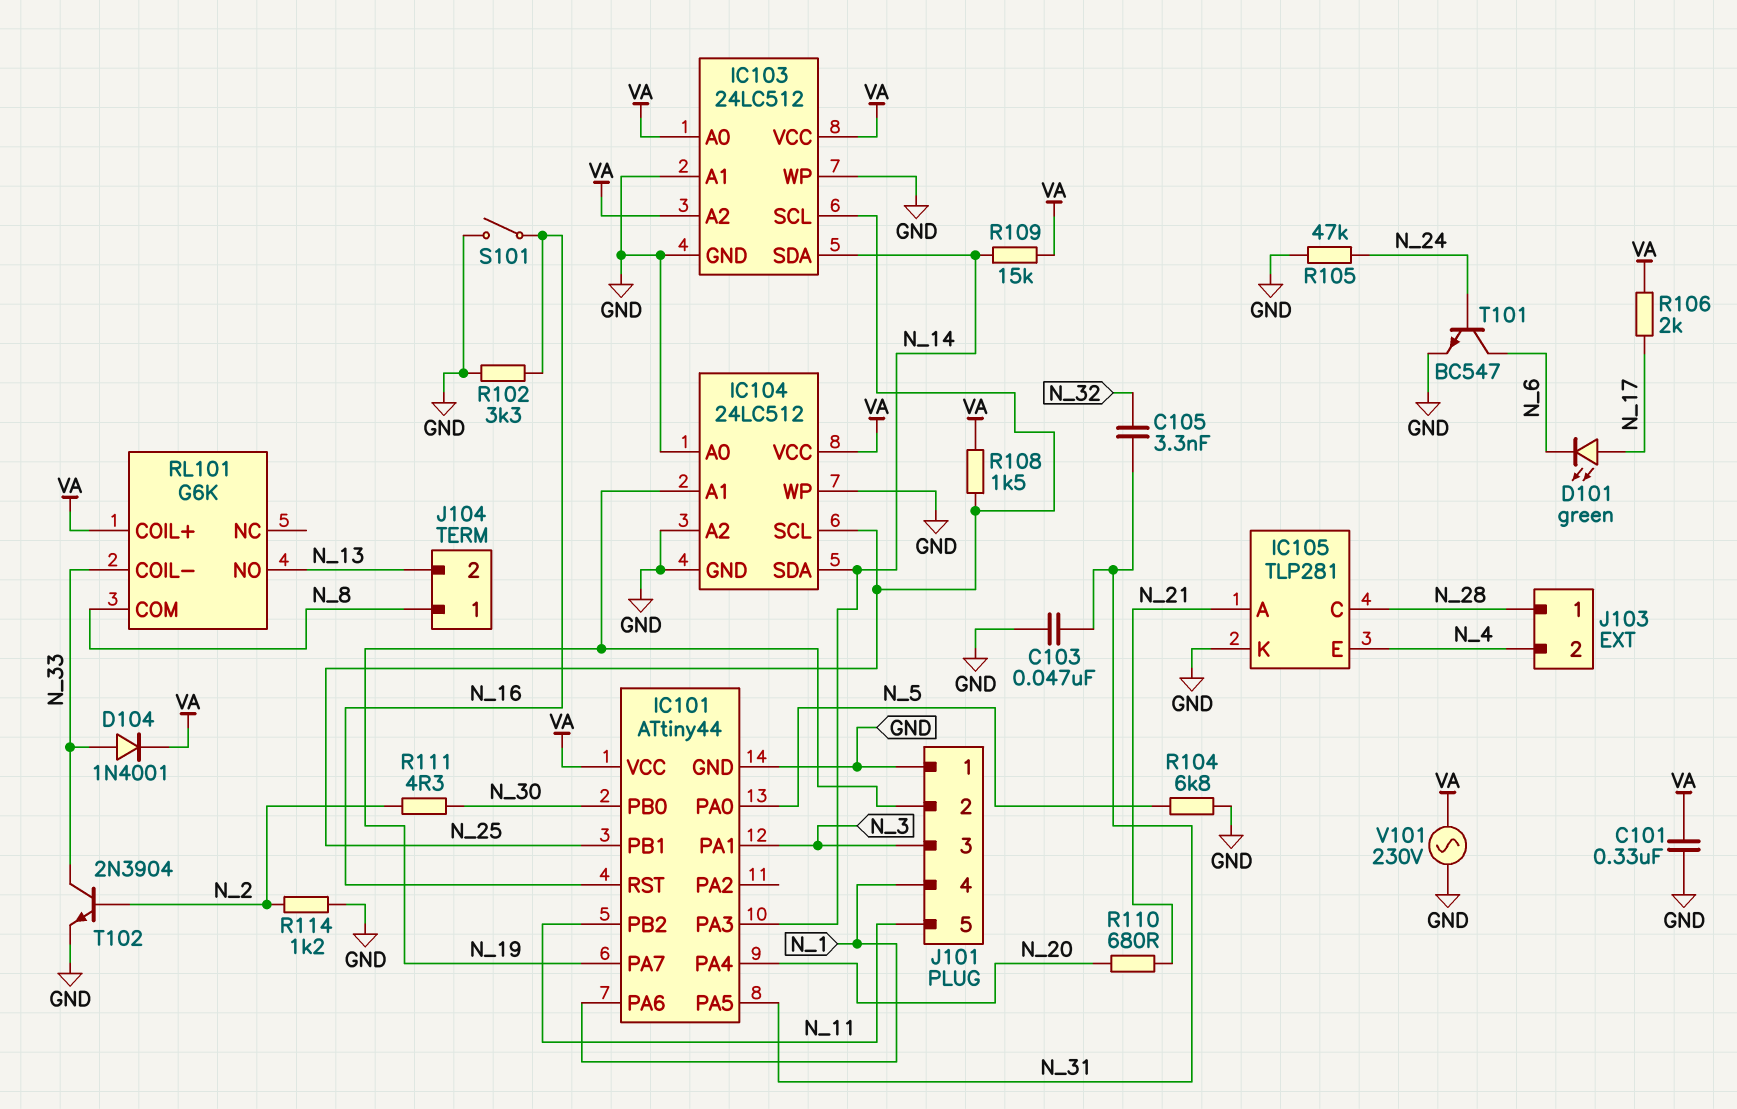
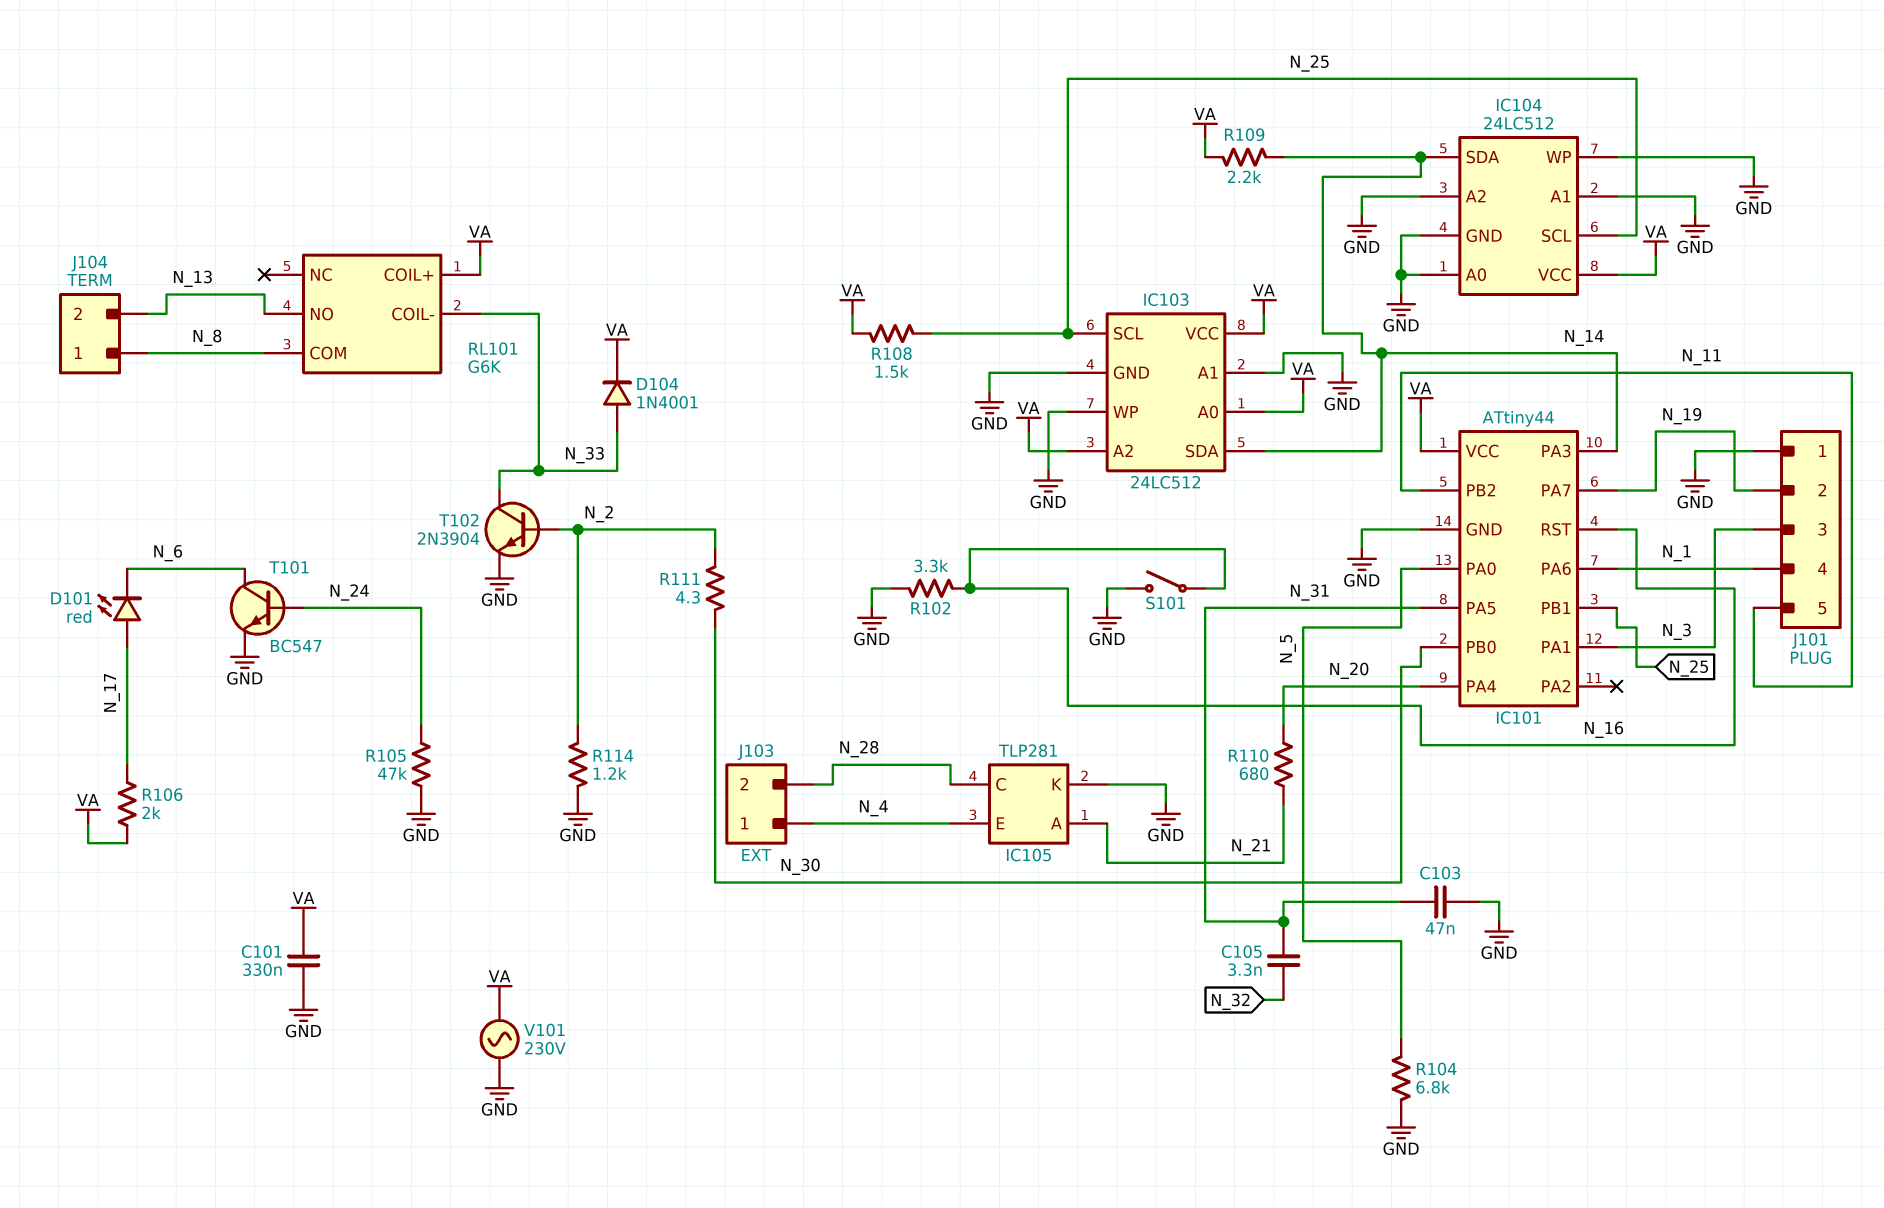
D101: LED green (A N_17, K N_6) -> LED red (A N_17, K N_6)
IC104 pin A1: N_19 -> GND
J103 pin 1: N_28 -> N_4
J103 pin 2: N_4 -> N_28
R109: 15k (N_14, VA) -> 2.2k (N_14, VA)

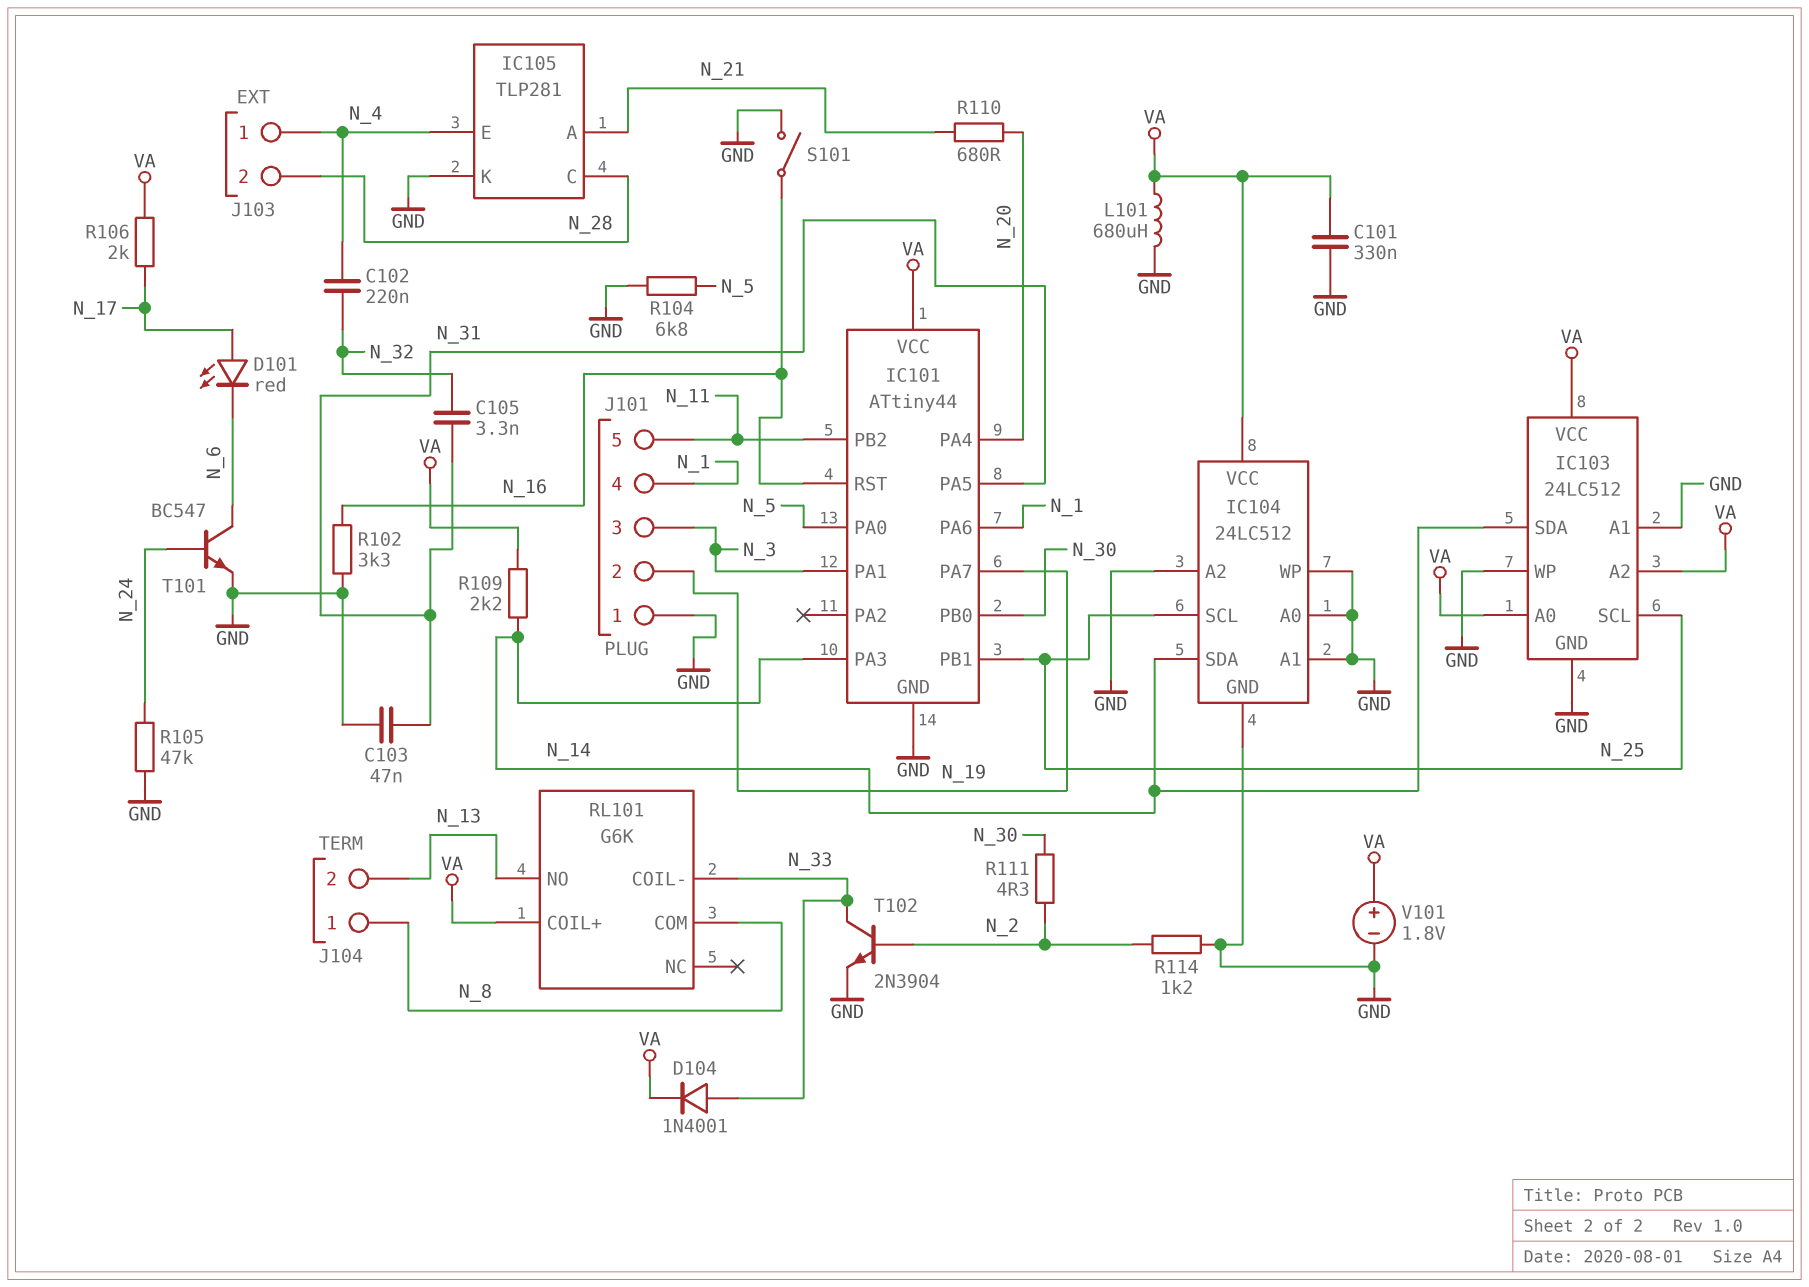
C102: none -> 220nF (N_4, N_32)
L101: none -> 680uH (GND, VA)
R108: 1.5k (N_25, VA) -> none
V101: AC 230V (GND, VA) -> 1.8V (plus VA, minus GND)

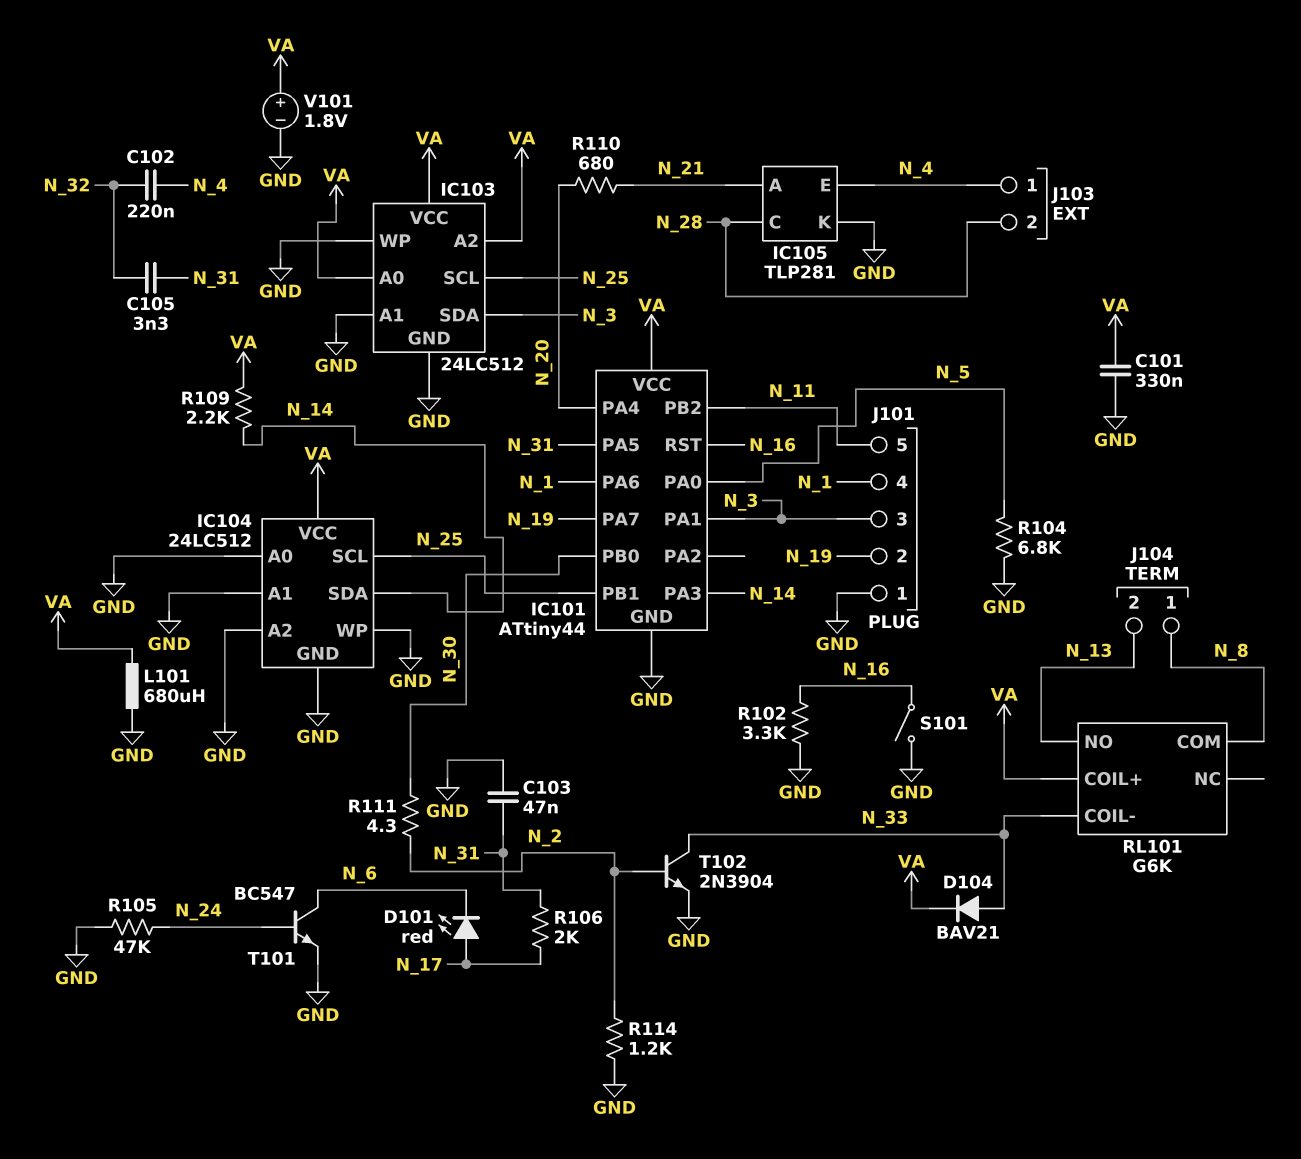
D104: diode 1N4001 (A N_33, K VA) -> diode BAV21 (A N_33, K VA)
IC103 pin SDA: N_14 -> N_3
R106: 2k (N_17, VA) -> 2k (N_17, N_31)

